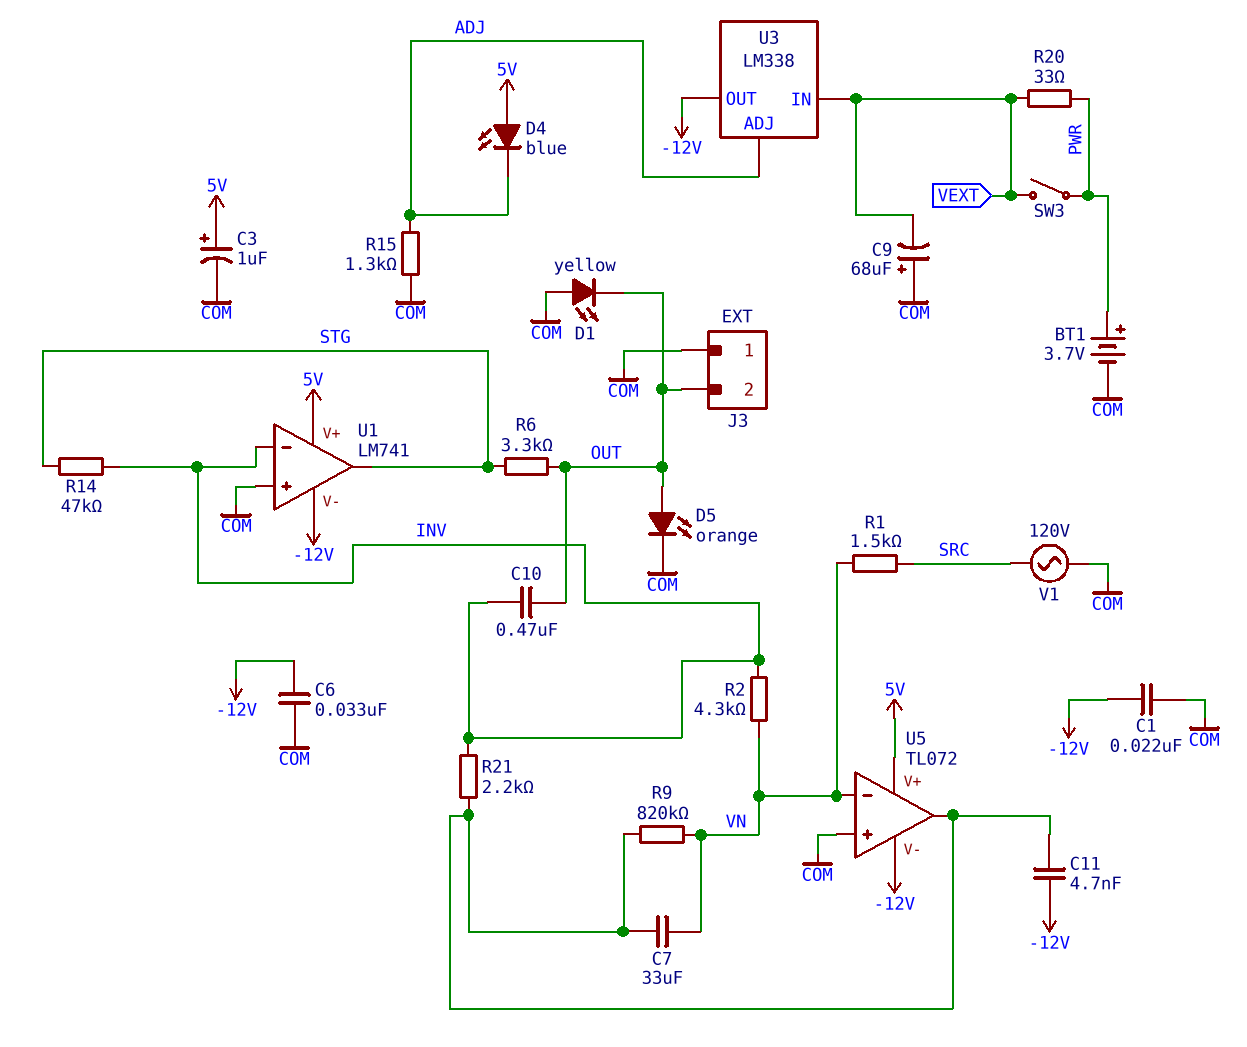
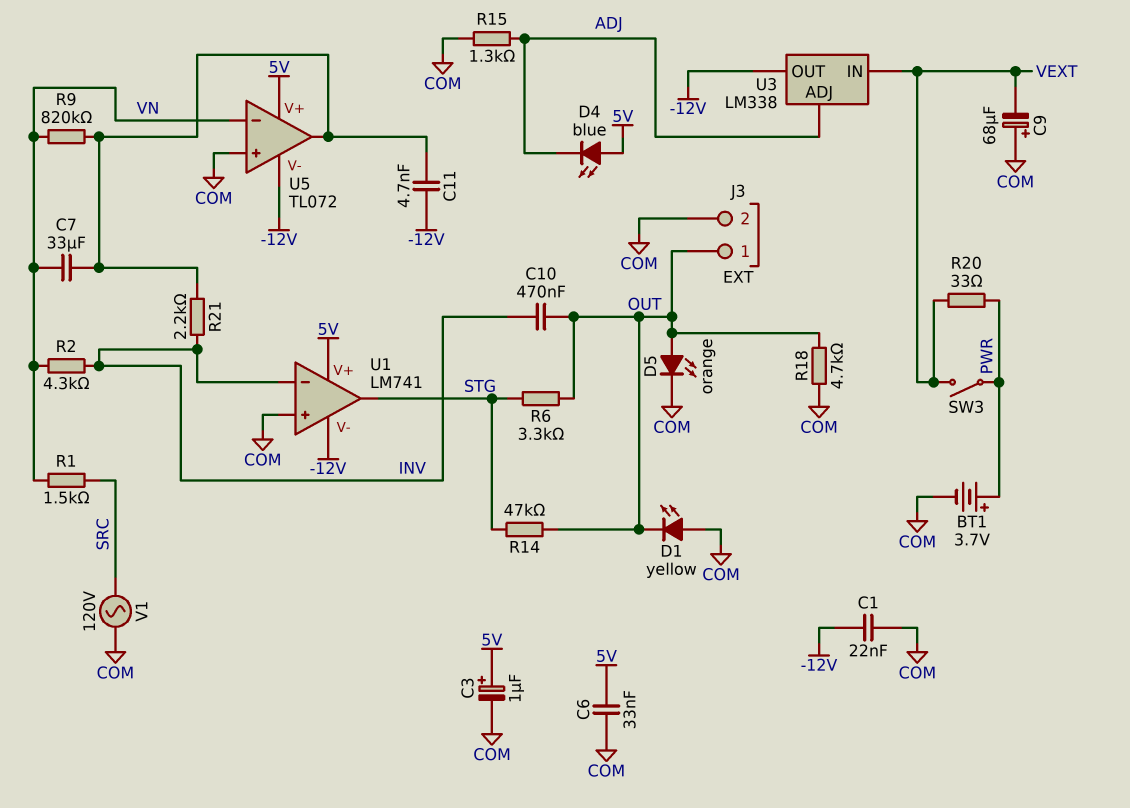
C6: 33nF (-12V, COM) -> 33nF (5V, COM)
J3 pin 1: COM -> OUT
J3 pin 2: OUT -> COM
R14: 47k (INV, STG) -> 47k (OUT, STG)
R18: none -> 4.7k (COM, OUT)

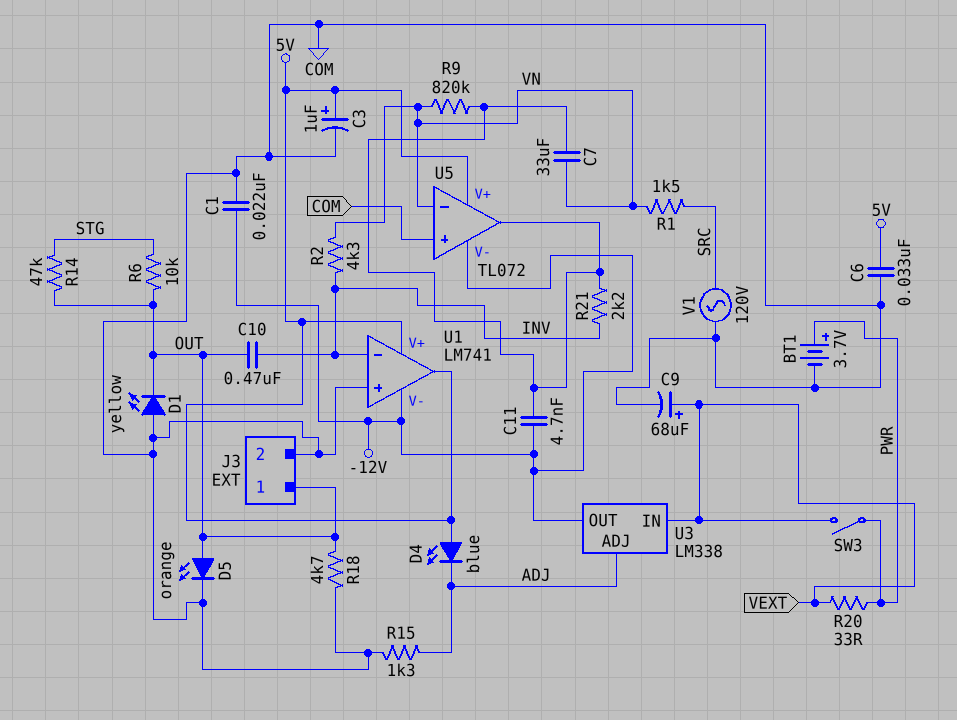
C9: 68uF (plus COM, minus VEXT) -> 68uF (plus VEXT, minus COM)
R6: 3.3k (OUT, STG) -> 10k (OUT, STG)
U1 pin out: STG -> 5V

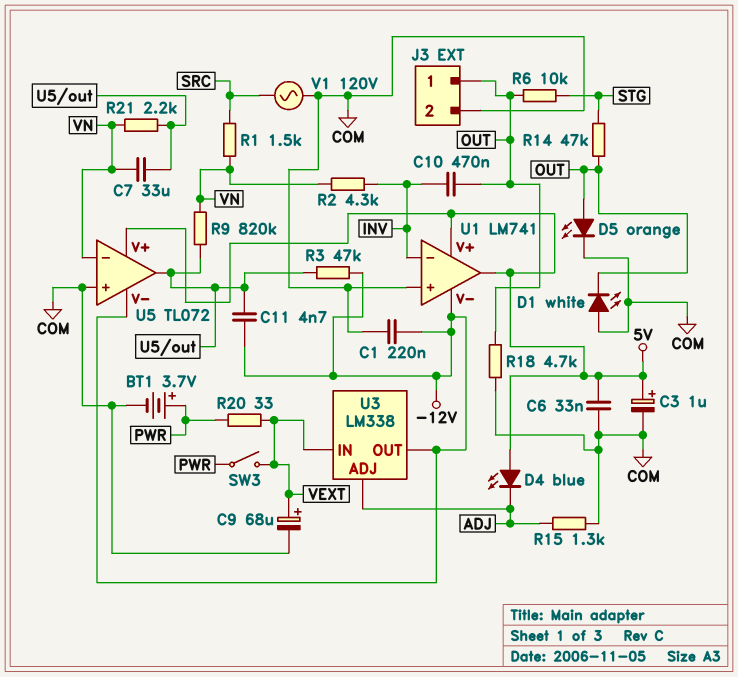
C1: 22nF (-12V, COM) -> 220nF (-12V, COM)
D1: LED yellow (A COM, K OUT) -> LED white (A COM, K OUT)
R3: none -> 47k (-12V, U5/out)
R21: 2.2k (INV, U5/out) -> 2.2k (U5/out, VN)

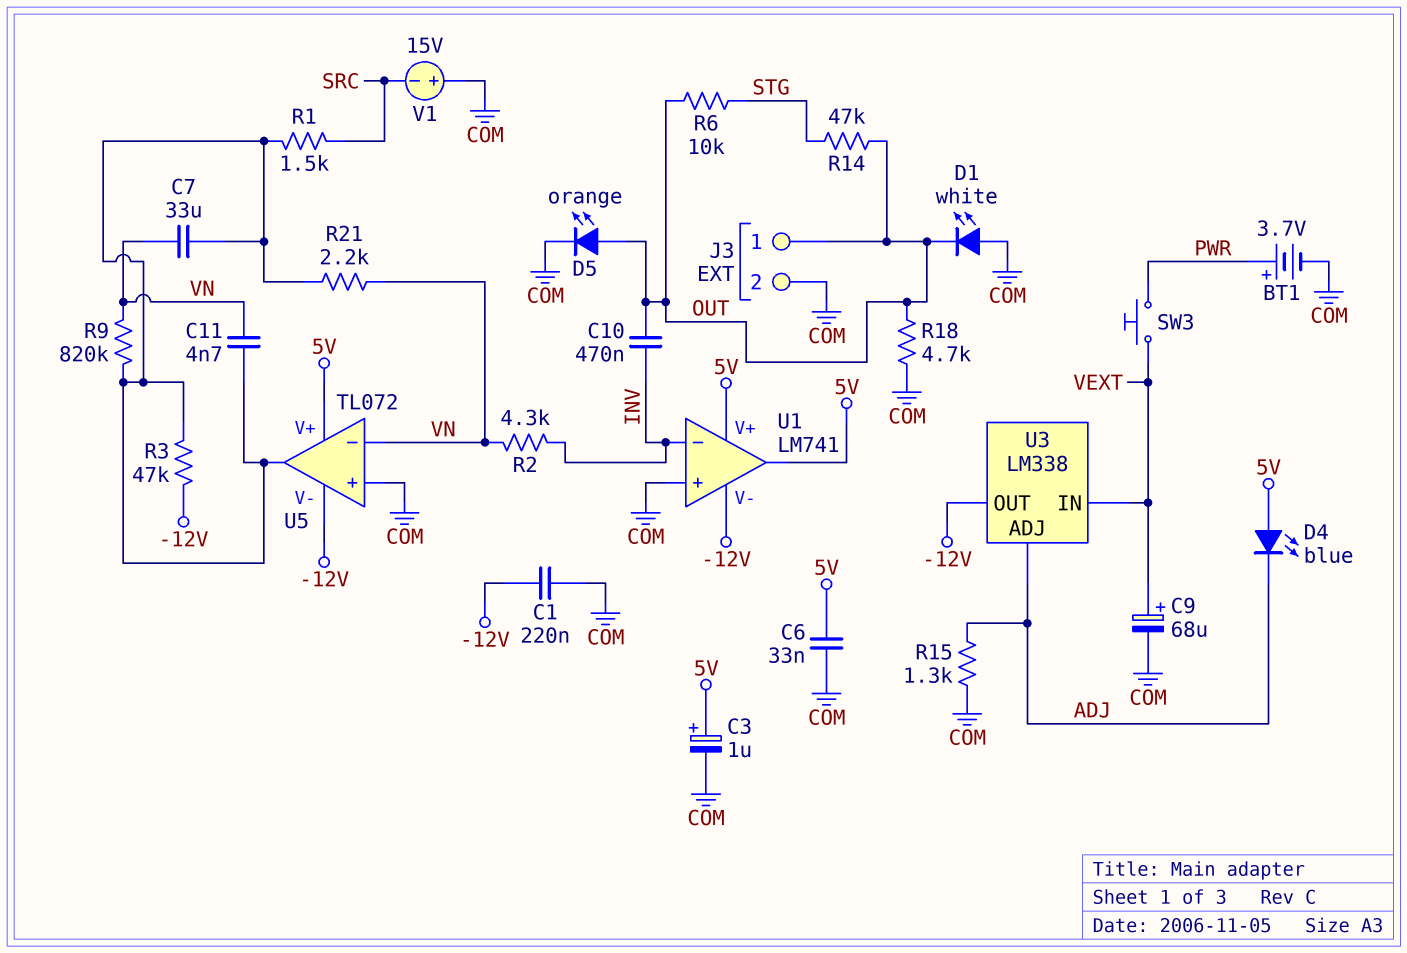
C11: 4.7nF (-12V, U5/out) -> 4.7nF (U5/out, VN)
R1: 1.5k (SRC, VN) -> 1.5k (SRC, U5/out)
R20: 33 (PWR, VEXT) -> none
SW3: switch (PWR, VEXT) -> button (PWR, VEXT)
V1: AC 120V (COM, SRC) -> 15V (plus COM, minus SRC)

